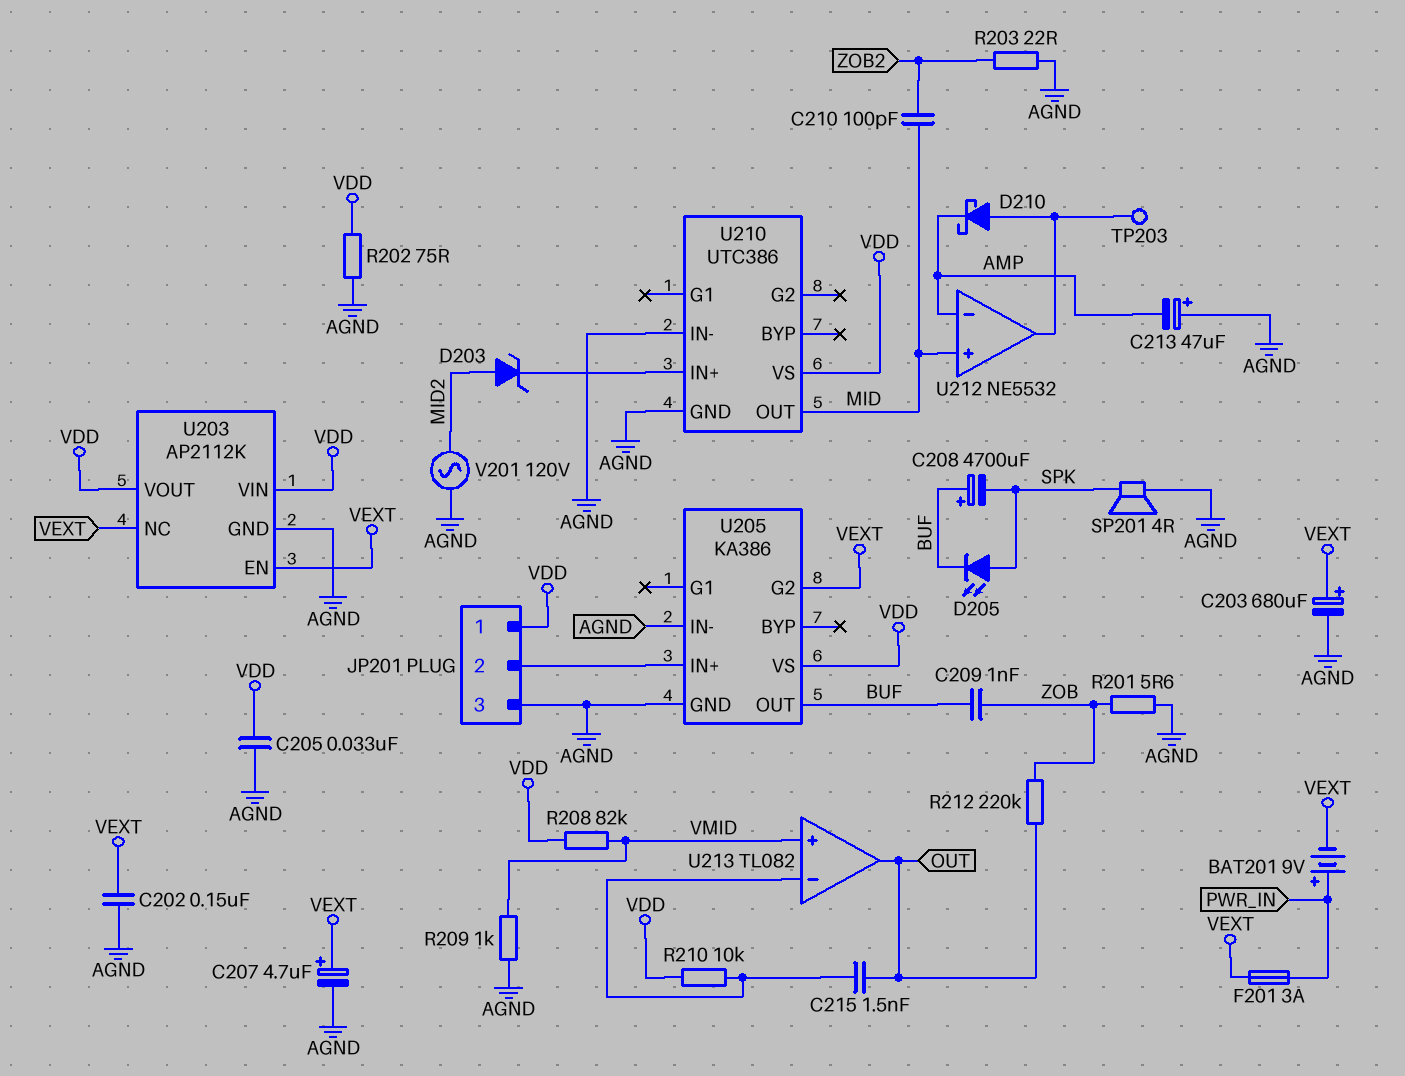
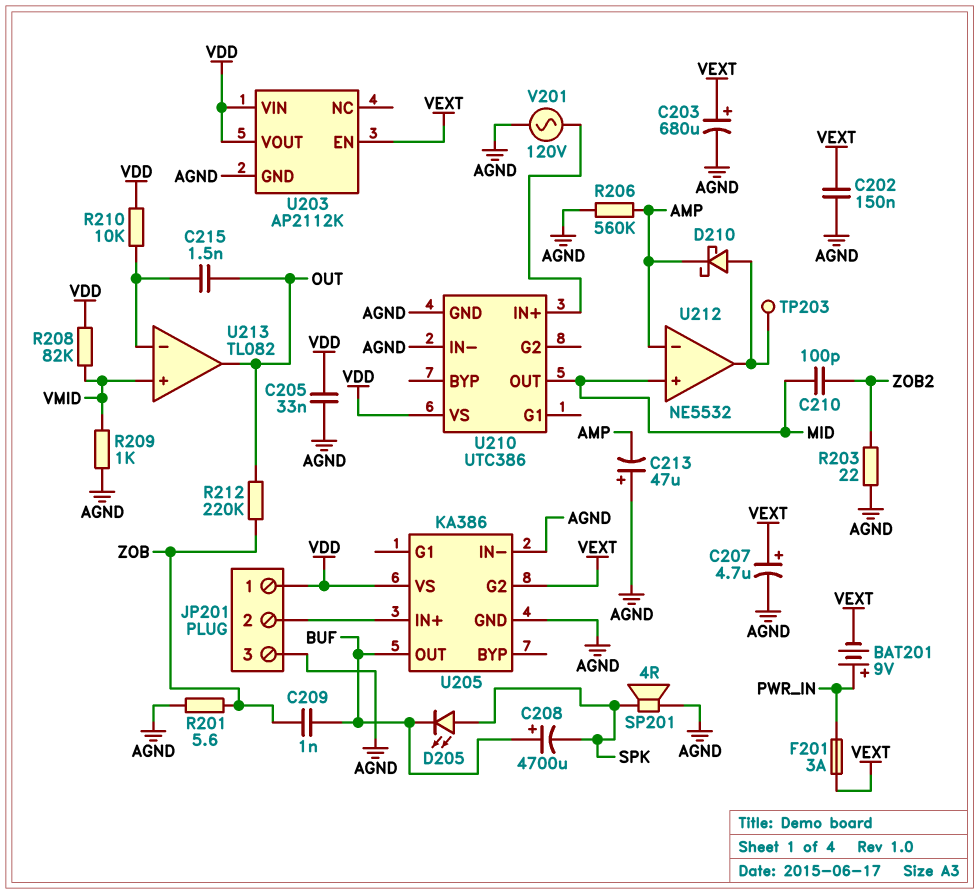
D203: zener (A MID2, K U210/IN+) -> none
R202: 75 (AGND, VDD) -> none
R206: none -> 560k (AGND, AMP)
U203 pin NC: VEXT -> none
V201: AC 120V (AGND, MID2) -> AC 120V (AGND, U210/IN+)

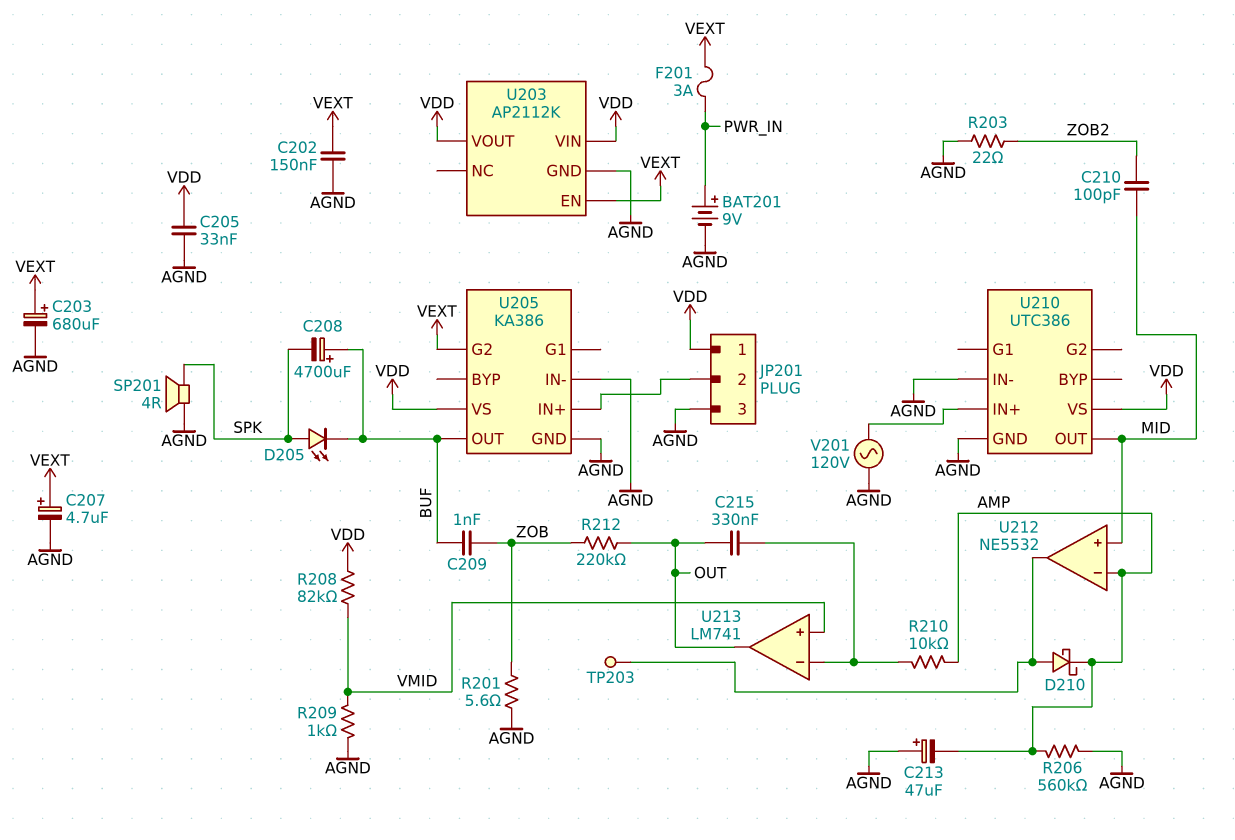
BAT201: 9V (plus PWR_IN, minus VEXT) -> 9V (plus PWR_IN, minus AGND)
C215: 1.5nF (OUT, U213/in-) -> 330nF (OUT, U213/in-)
R210: 10k (U213/in-, VDD) -> 10k (AMP, U213/in-)
U213: TL082 -> LM741

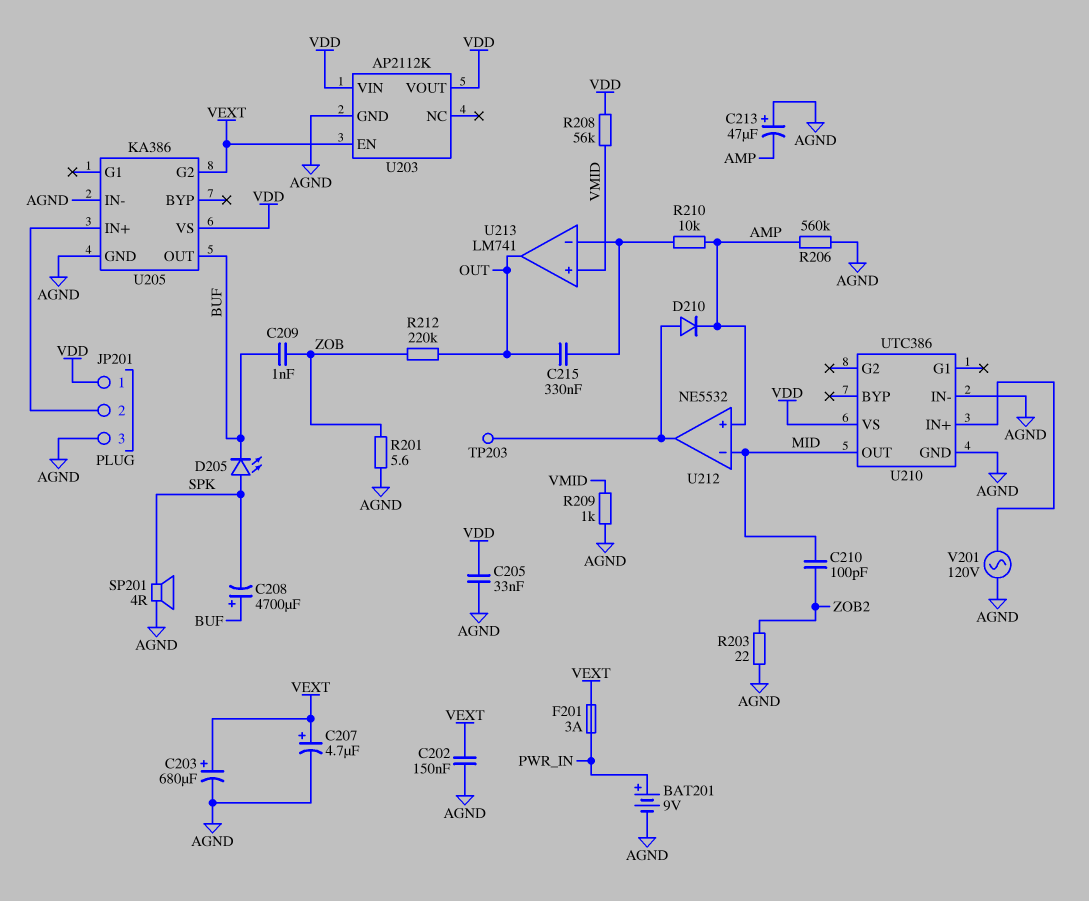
D210: schottky (A U212/out, K AMP) -> diode (A U212/out, K AMP)
R208: 82k (VDD, VMID) -> 56k (VDD, VMID)
U212 pin in+: MID -> AMP
U212 pin in-: AMP -> MID

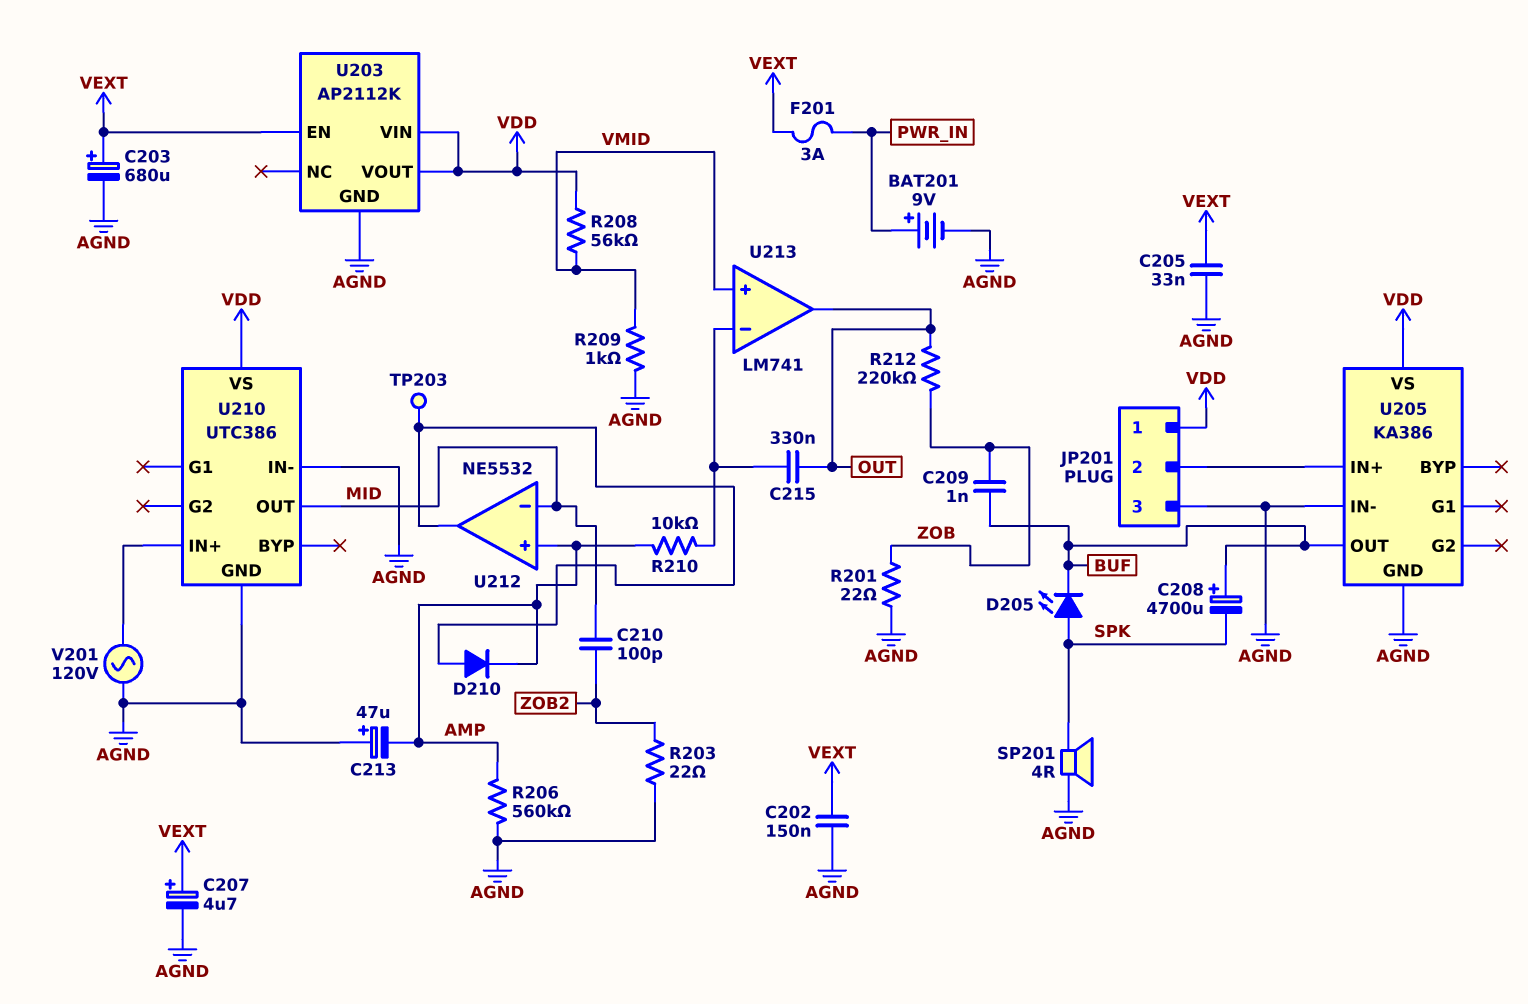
C205: 33nF (AGND, VDD) -> 33nF (AGND, VEXT)
R201: 5.6 (AGND, ZOB) -> 22 (AGND, ZOB)
U205 pin G2: VEXT -> none

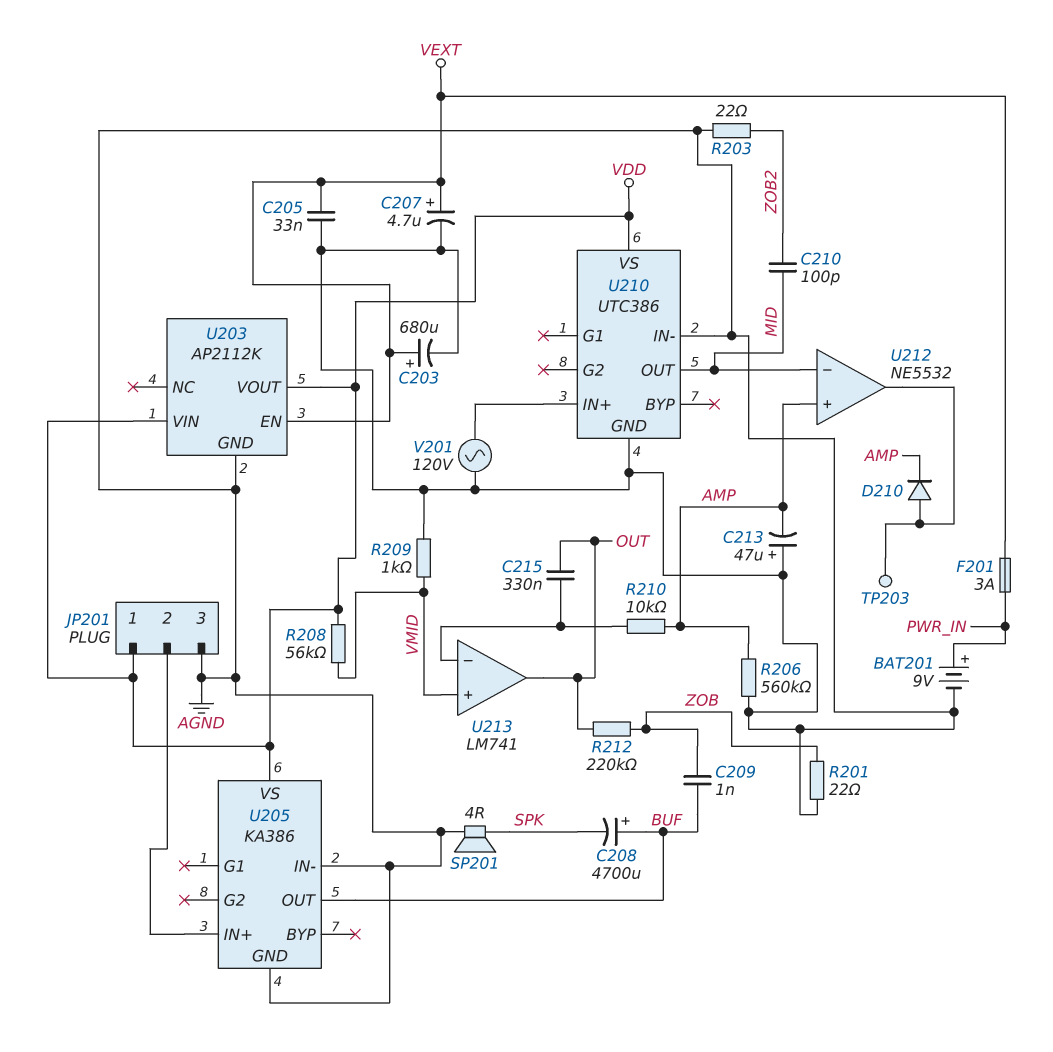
C202: 150nF (AGND, VEXT) -> none
D205: LED (A SPK, K BUF) -> none

